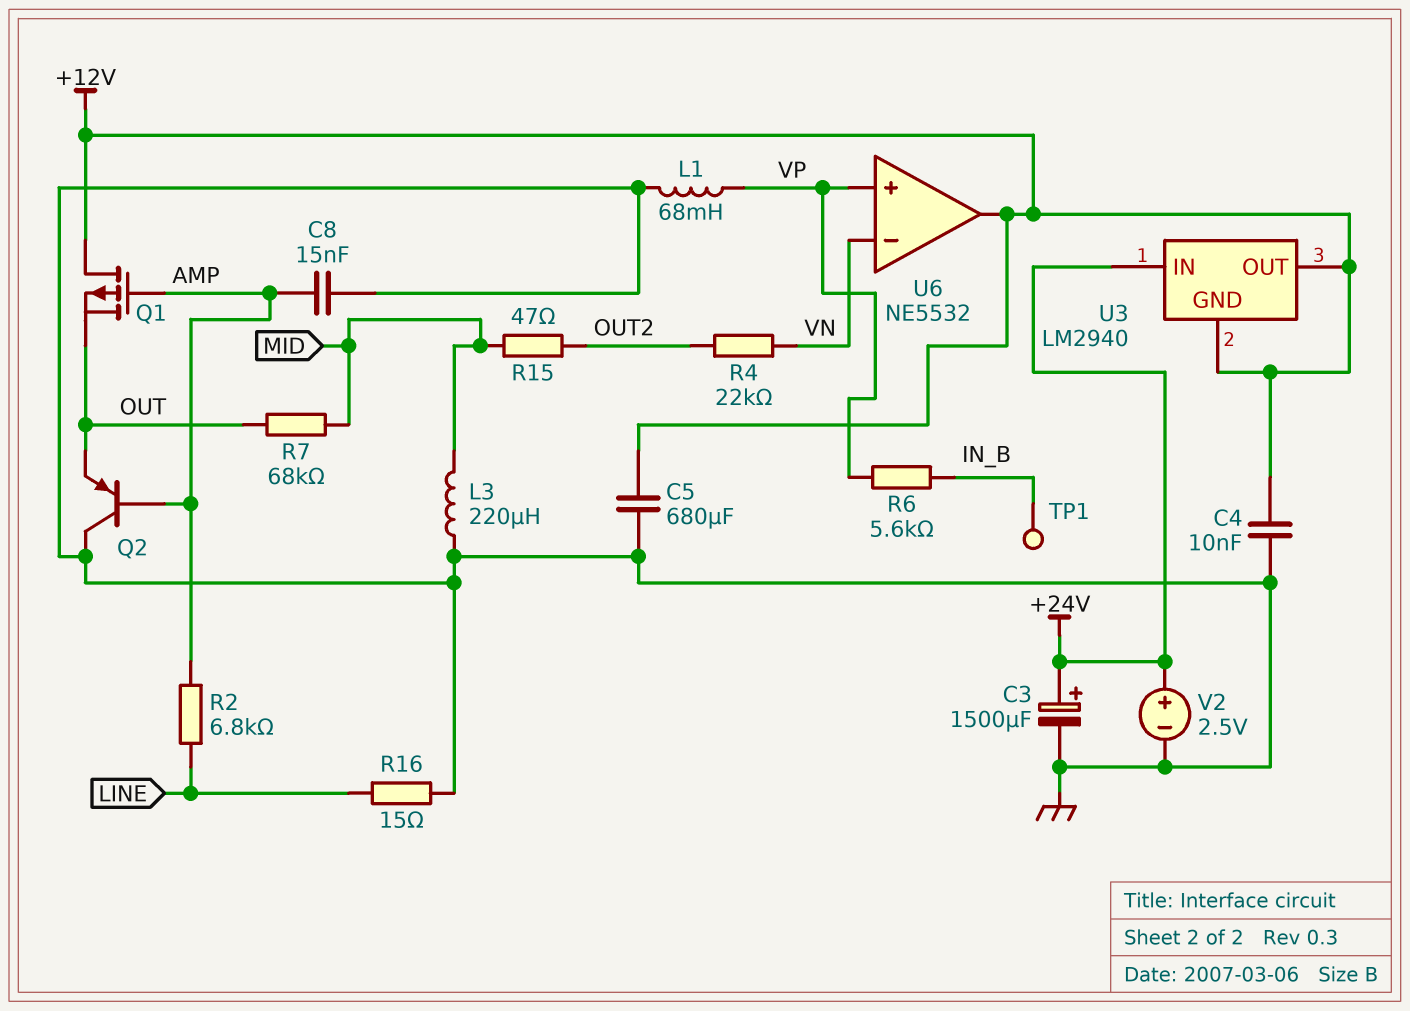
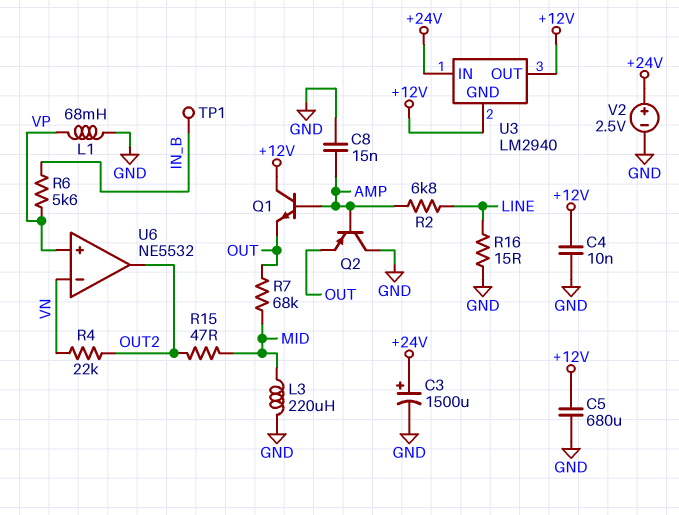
Q1: PMOS (G AMP, D +12V, S OUT) -> NPN (B AMP, C +12V, E OUT)
U6 pin out: +12V -> OUT2

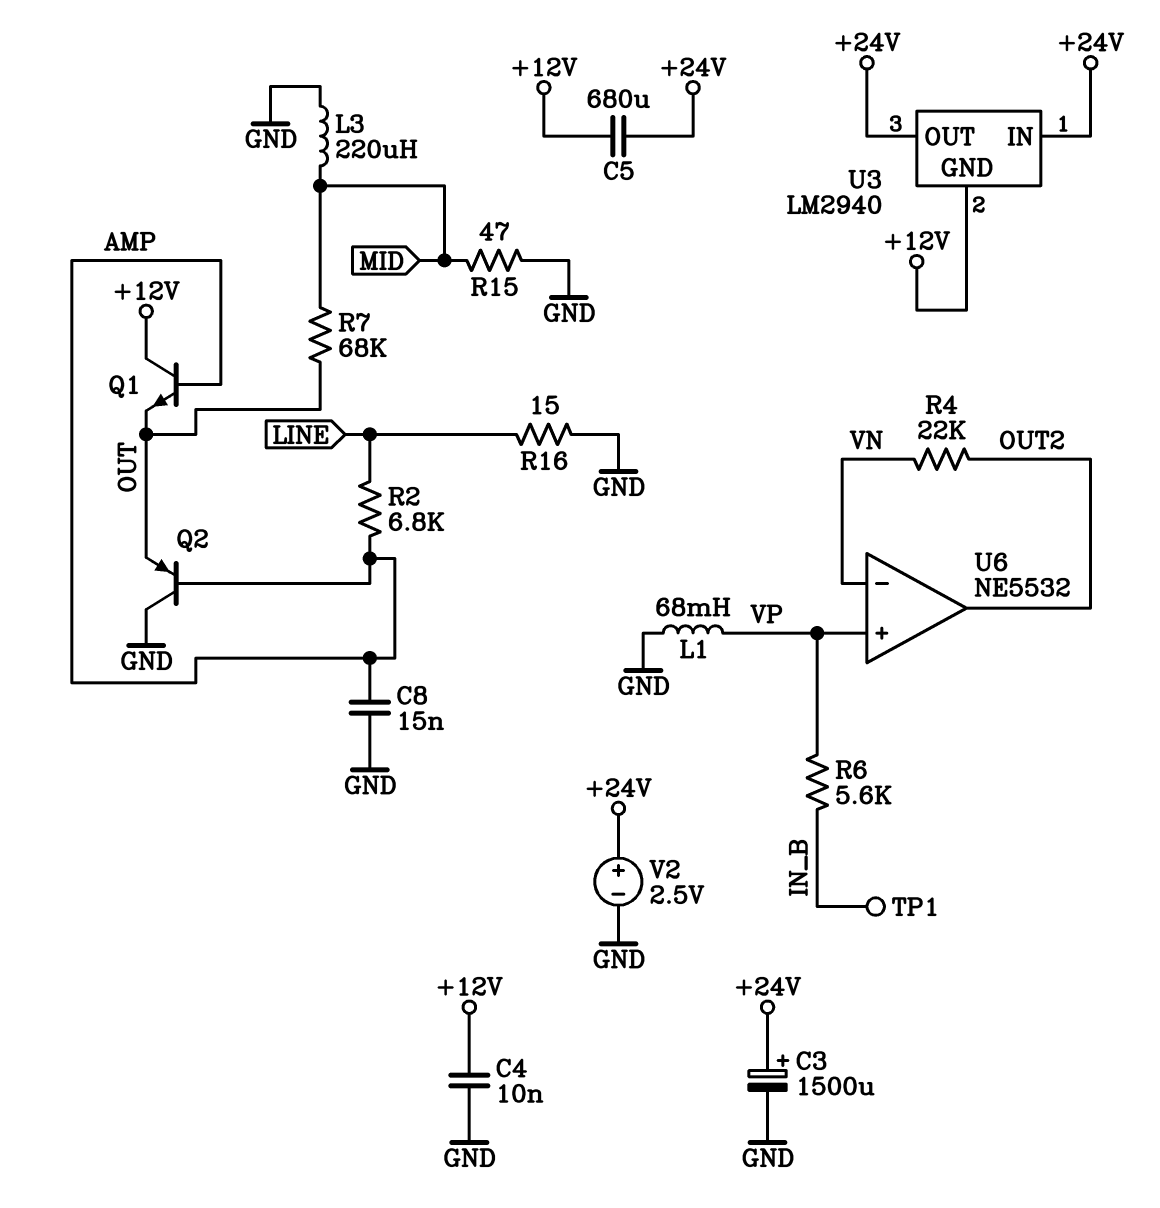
C5: 680uF (+12V, GND) -> 680uF (+12V, +24V)
R15: 47 (MID, OUT2) -> 47 (GND, MID)
U3 pin OUT: +12V -> +24V

